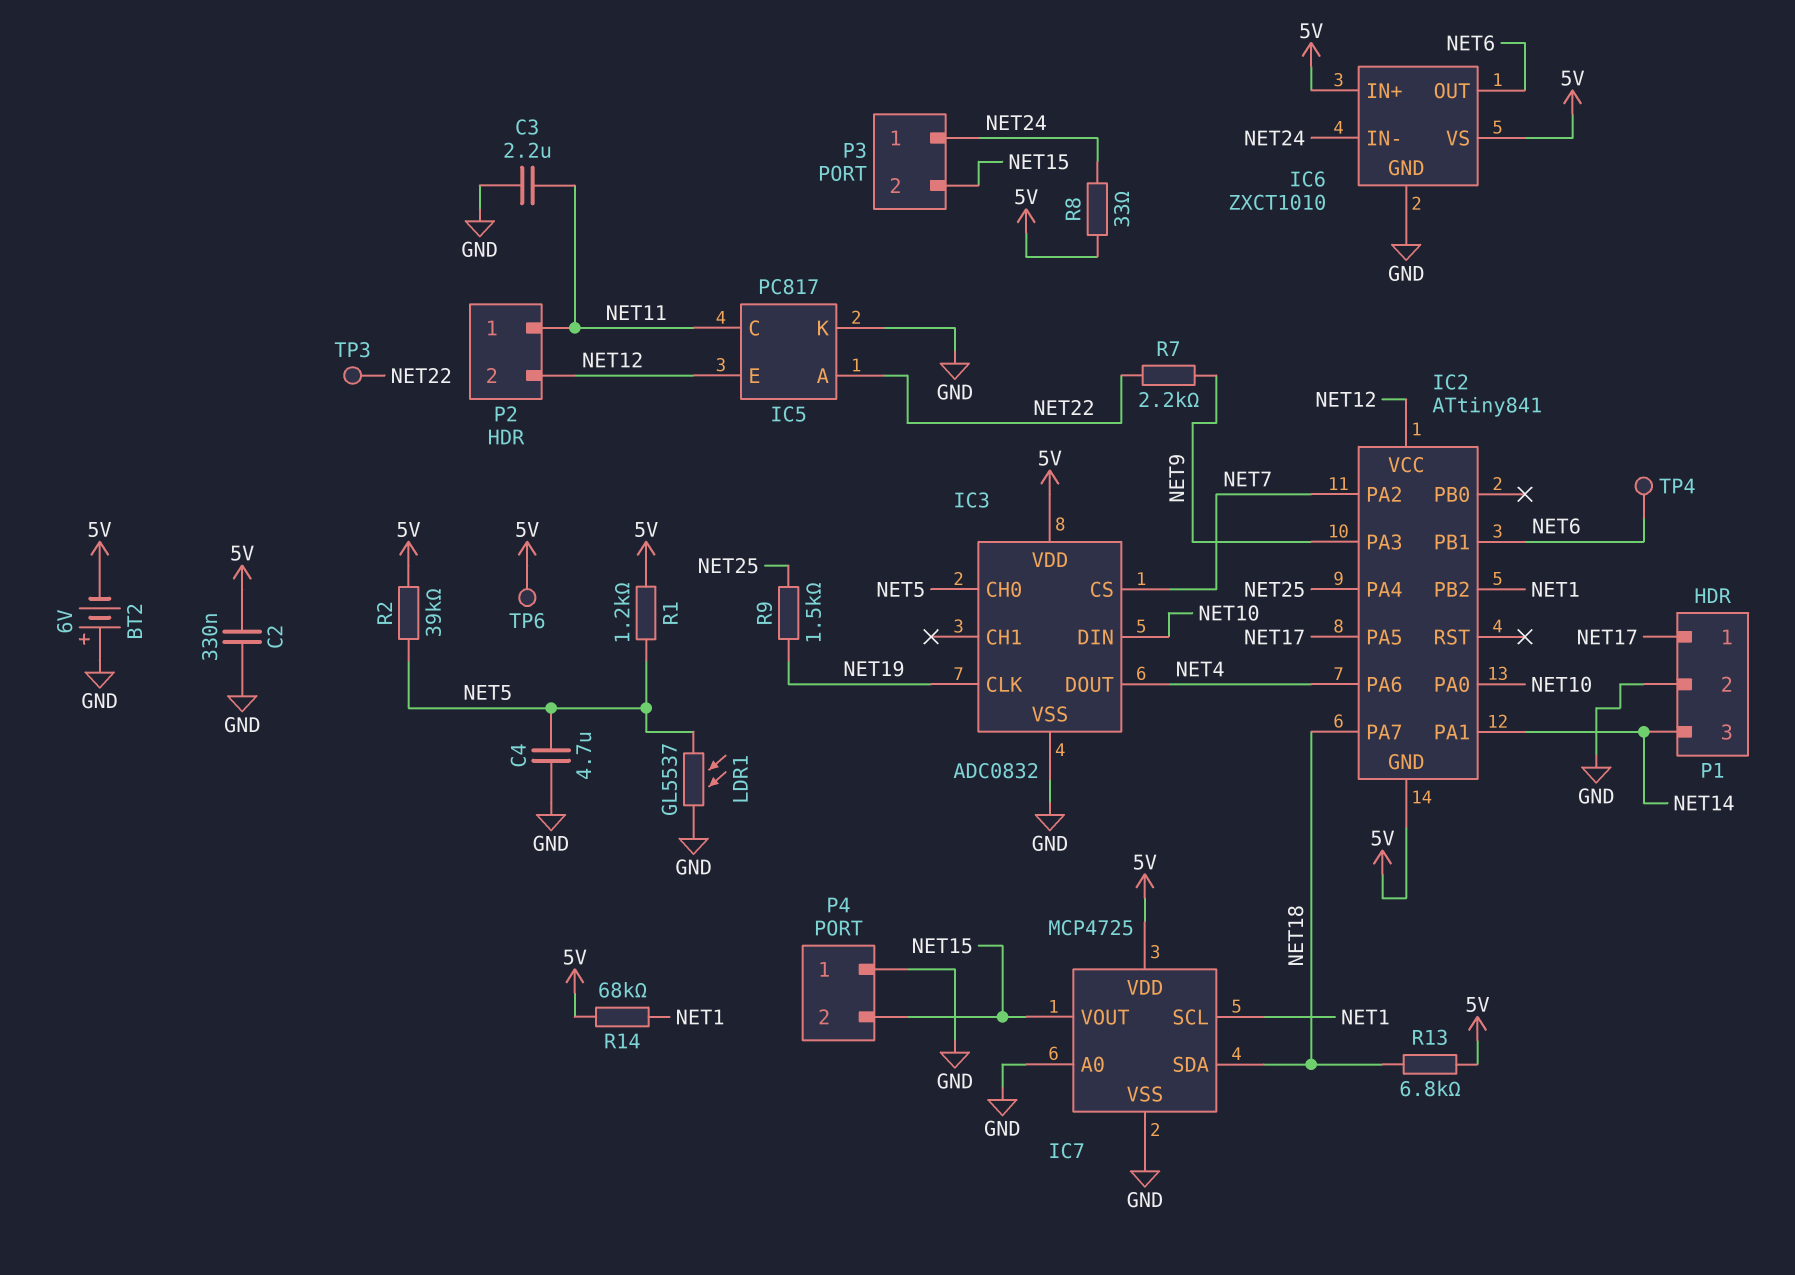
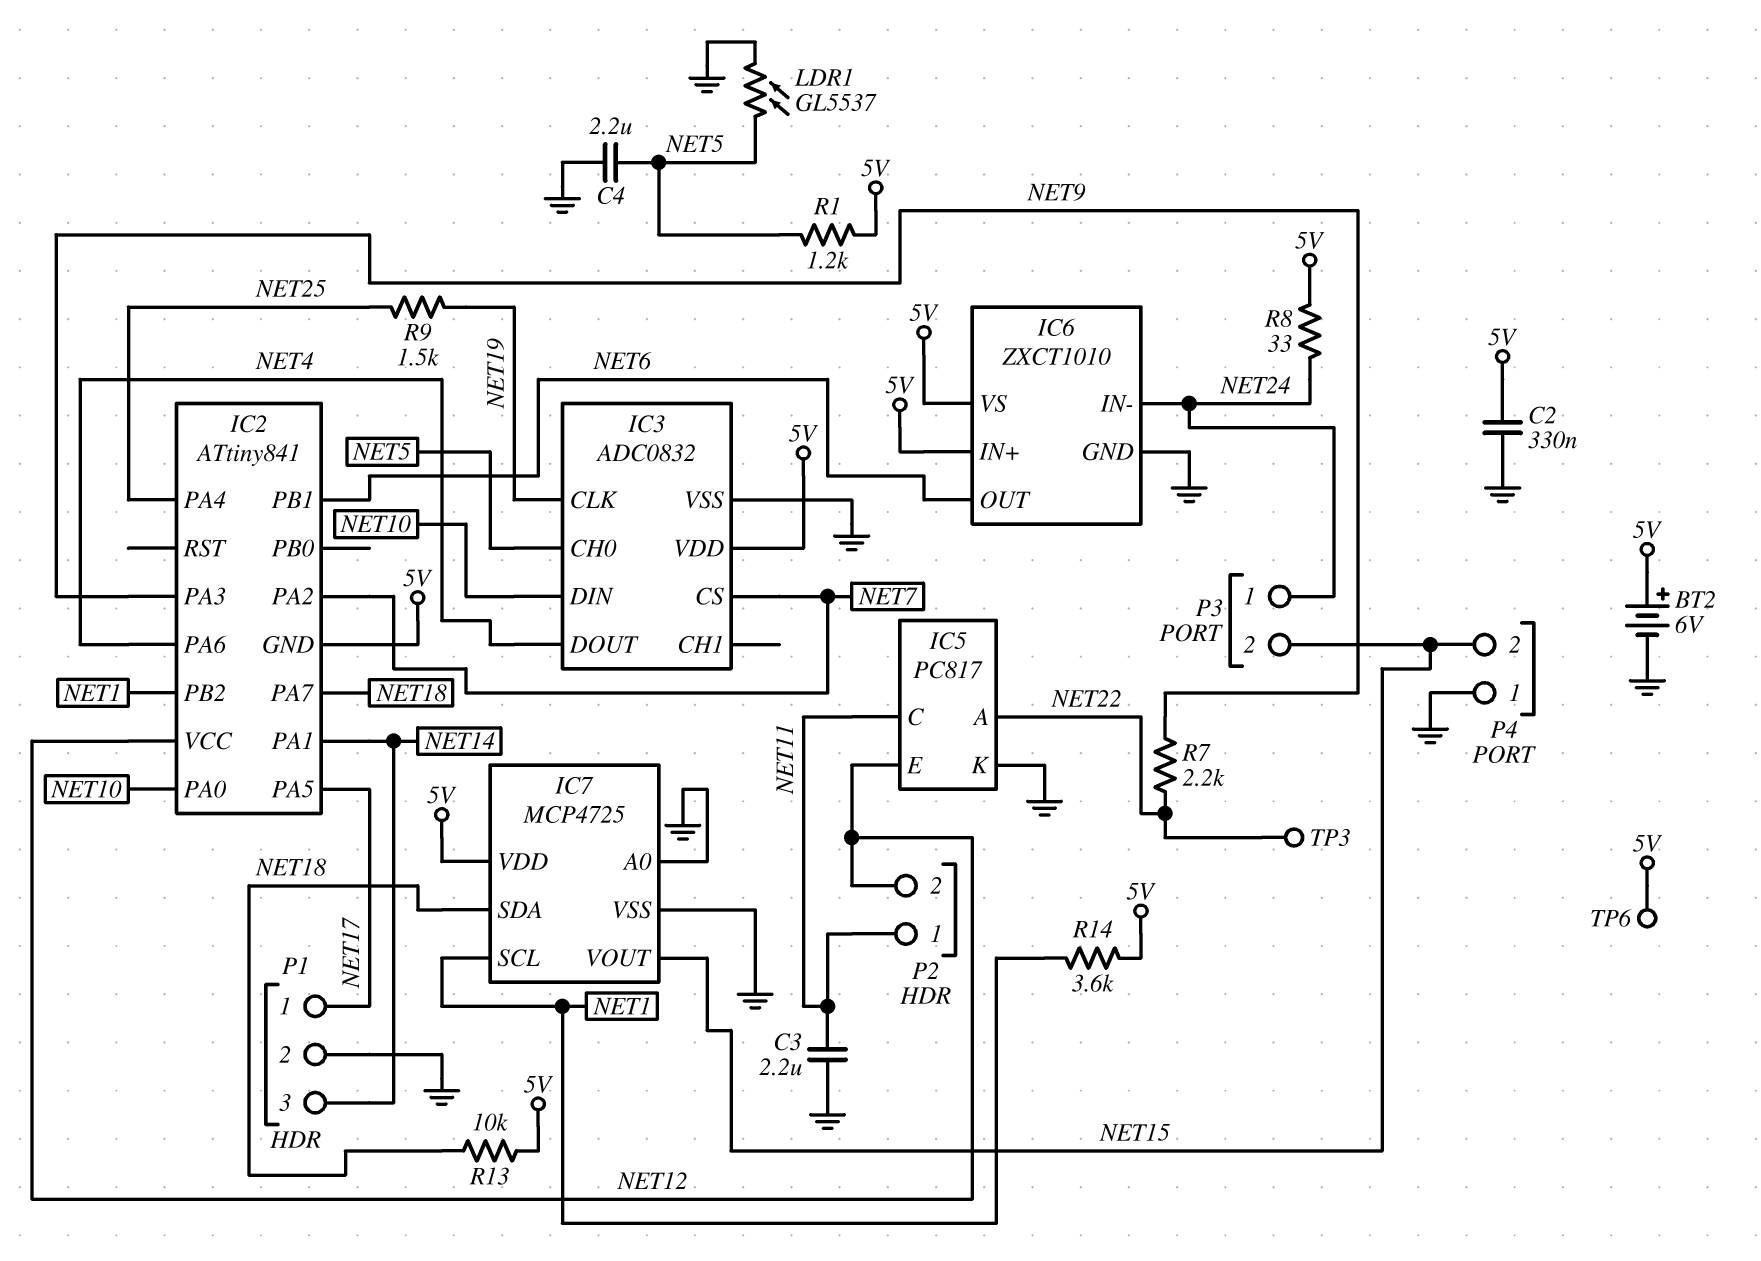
BT2: 6V (plus GND, minus 5V) -> 6V (plus 5V, minus GND)
C4: 4.7uF (GND, NET5) -> 2.2uF (GND, NET5)
R2: 39k (5V, NET5) -> none
R13: 6.8k (5V, NET18) -> 10k (5V, NET18)
R14: 68k (5V, NET1) -> 3.6k (5V, NET1)
TP4: test point (NET6) -> none

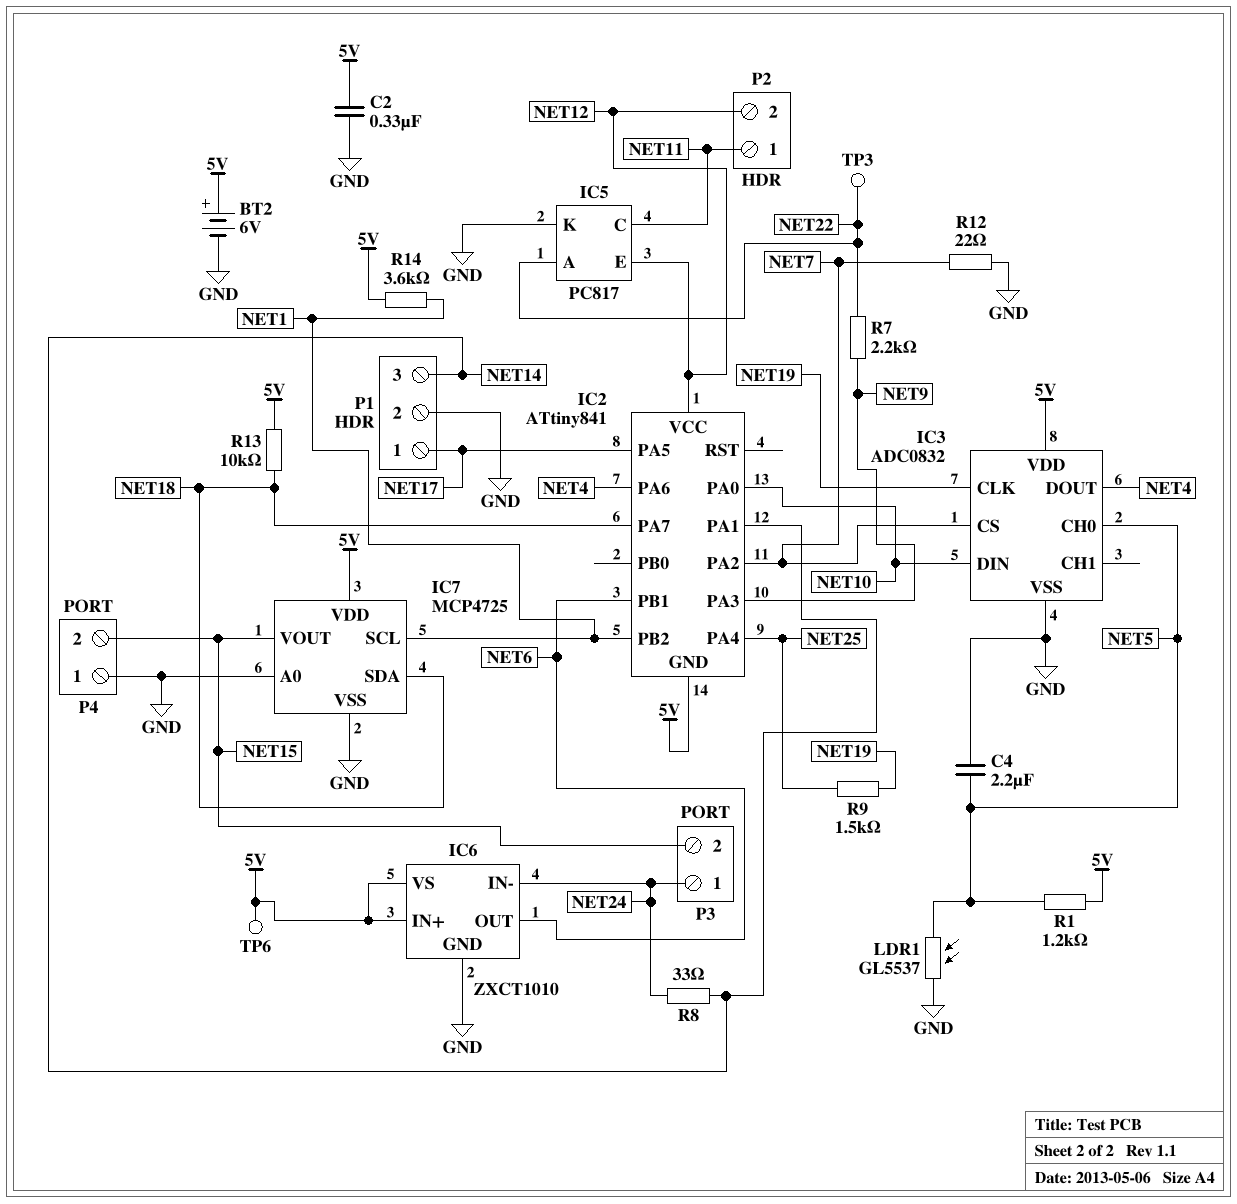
C3: 2.2uF (GND, NET11) -> none
R8: 33 (5V, NET24) -> 33 (NET14, NET24)
R12: none -> 22 (GND, NET7)

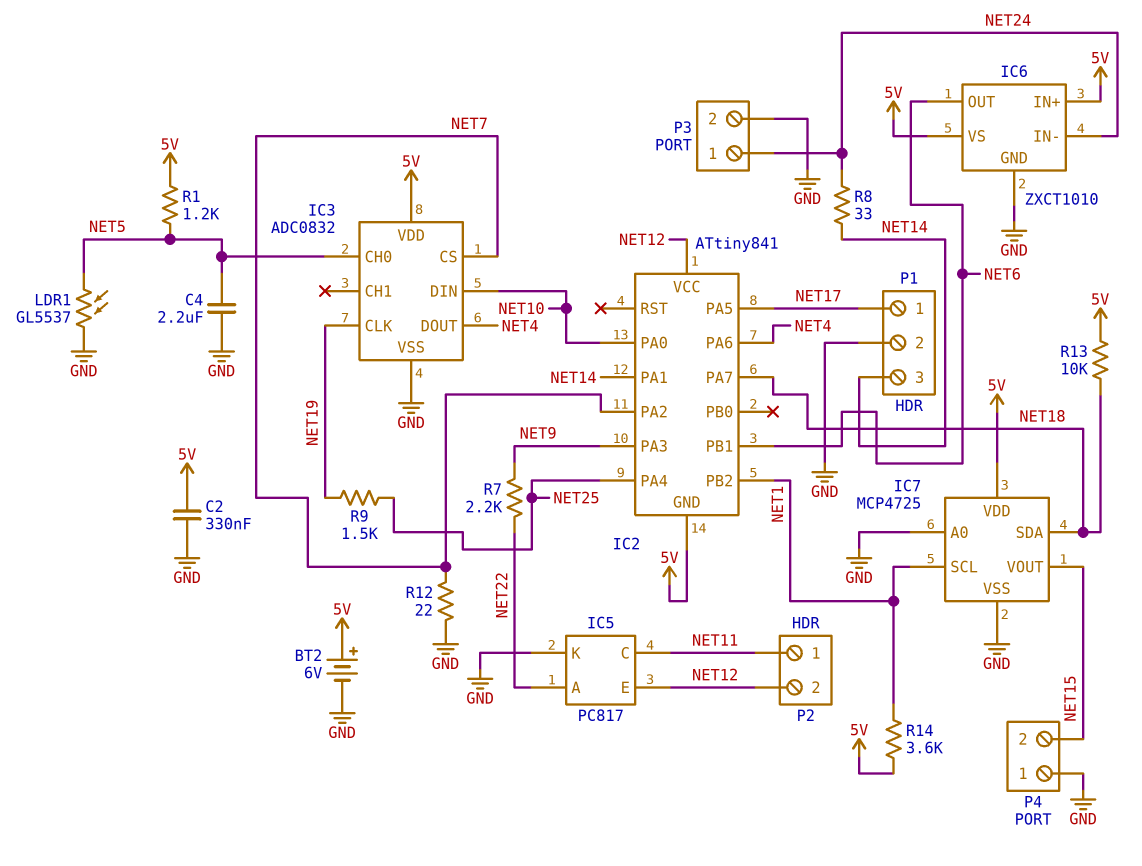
P3 pin 2: NET15 -> GND
TP3: test point (NET22) -> none
TP6: test point (5V) -> none

